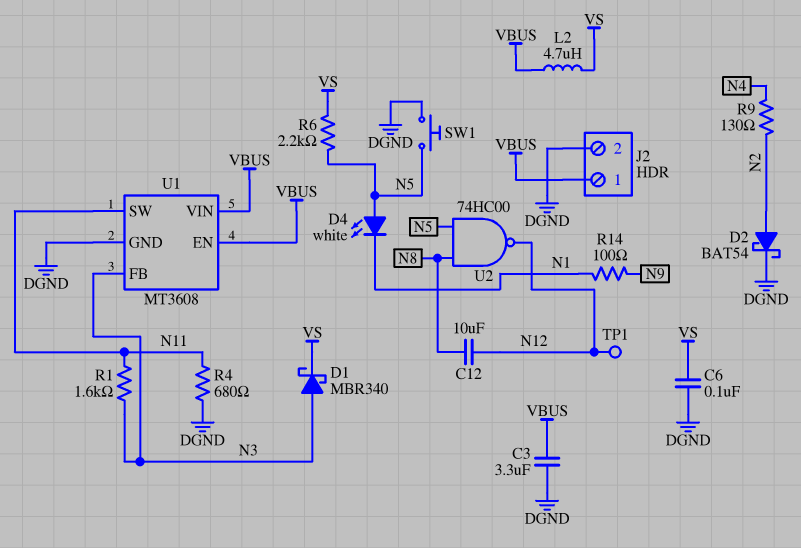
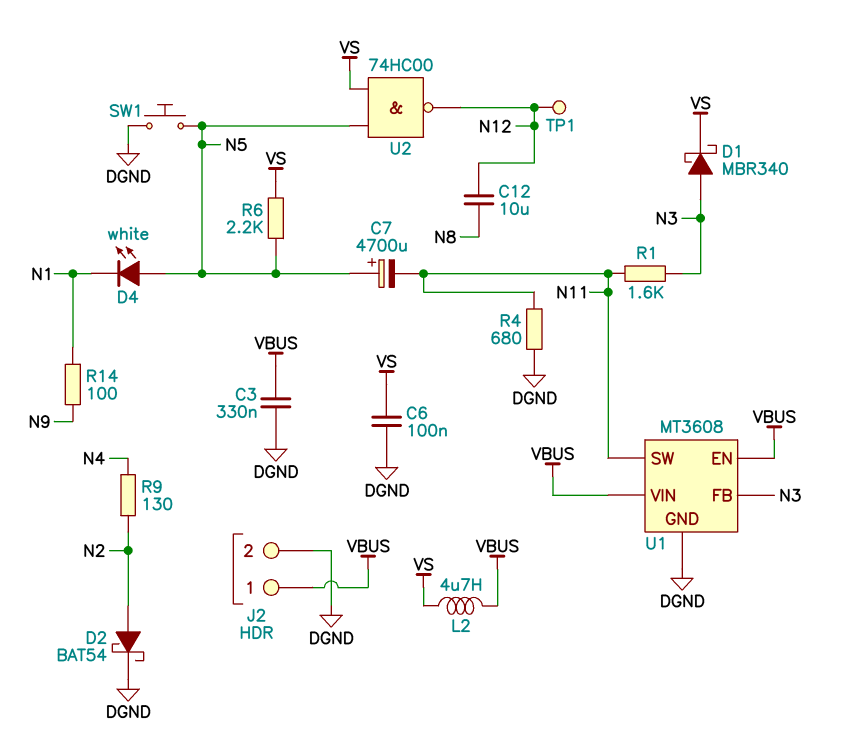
C3: 3.3uF (DGND, VBUS) -> 330nF (DGND, VBUS)
C7: none -> 4700uF (plus N5, minus N11)
U2: NAND 74HC00 (in N5, in N8, out N12) -> NAND 74HC00 (in N5, in VS, out N12)

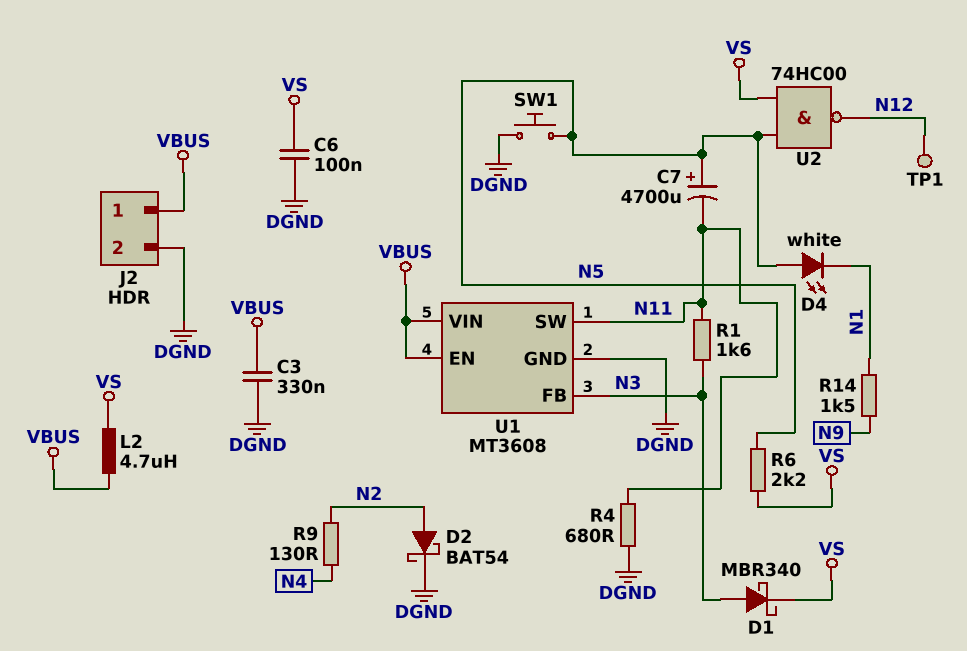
C12: 10uF (N8, N12) -> none
R14: 100 (N1, N9) -> 1.5k (N1, N9)

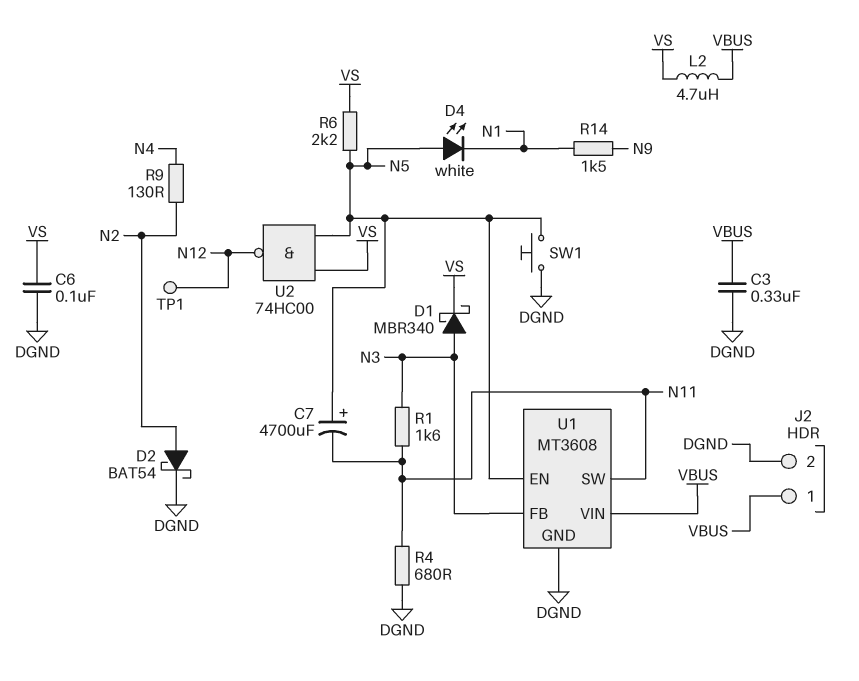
U1 pin EN: VBUS -> N5

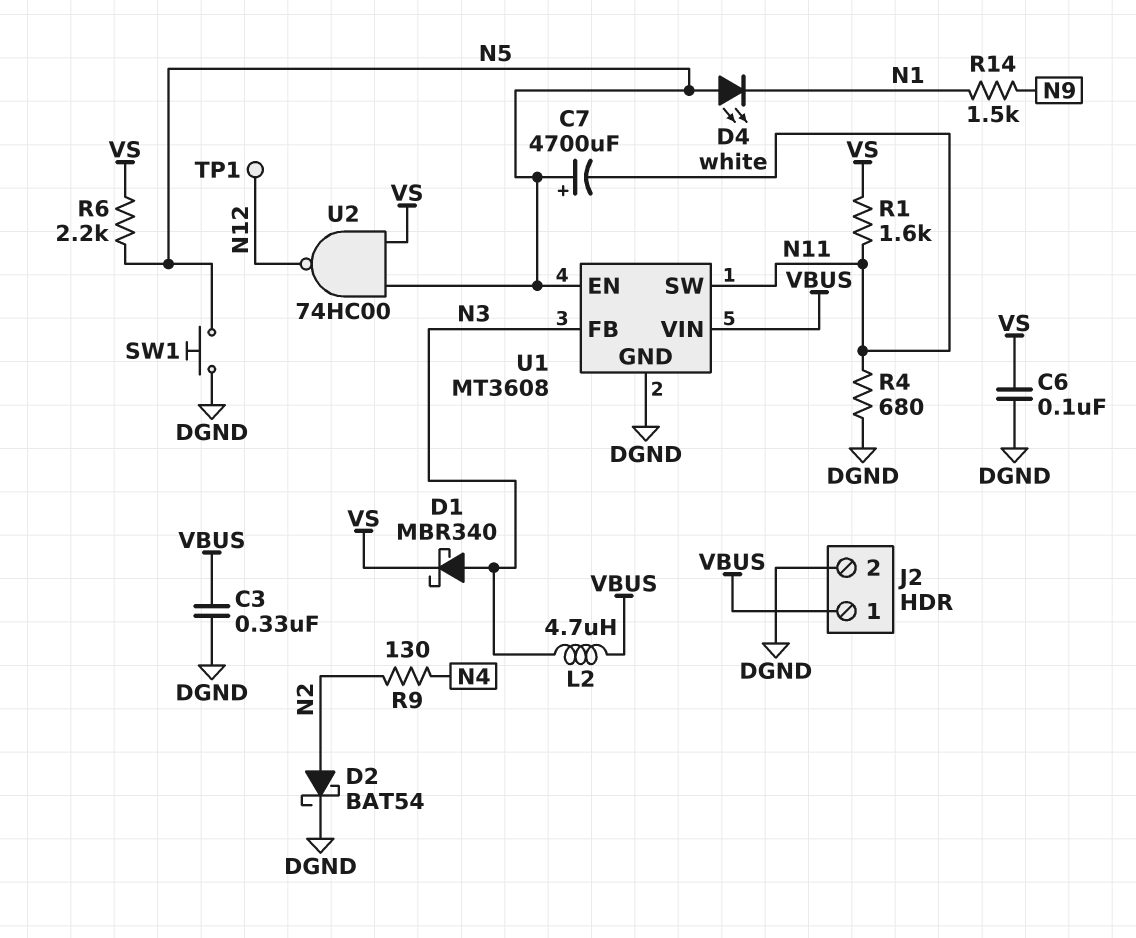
L2: 4.7uH (VBUS, VS) -> 4.7uH (N3, VBUS)
R1: 1.6k (N3, N11) -> 1.6k (N11, VS)

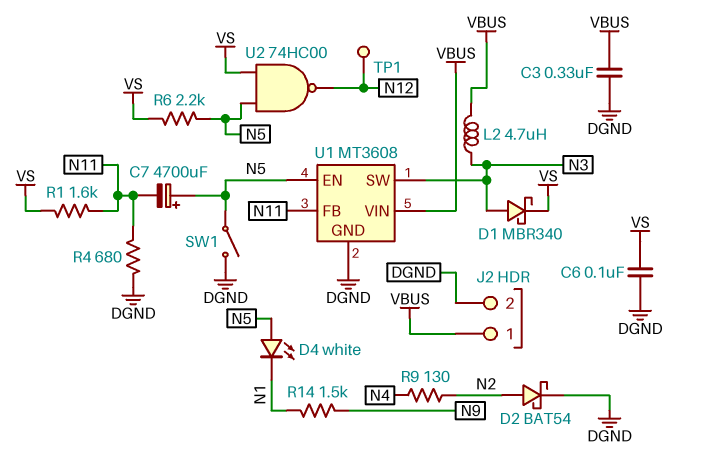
SW1: button (DGND, N5) -> switch (DGND, N5)
U1 pin FB: N3 -> N11
U1 pin SW: N11 -> N3

